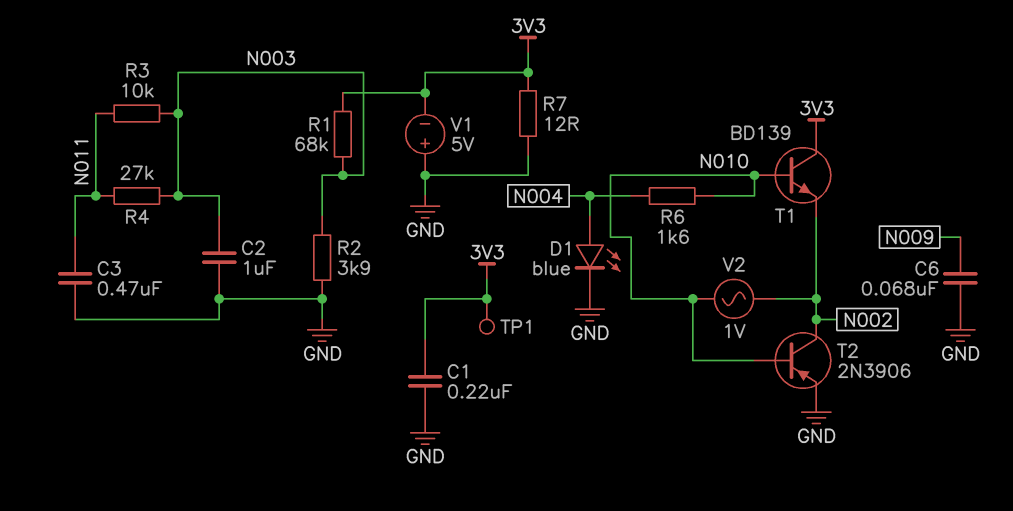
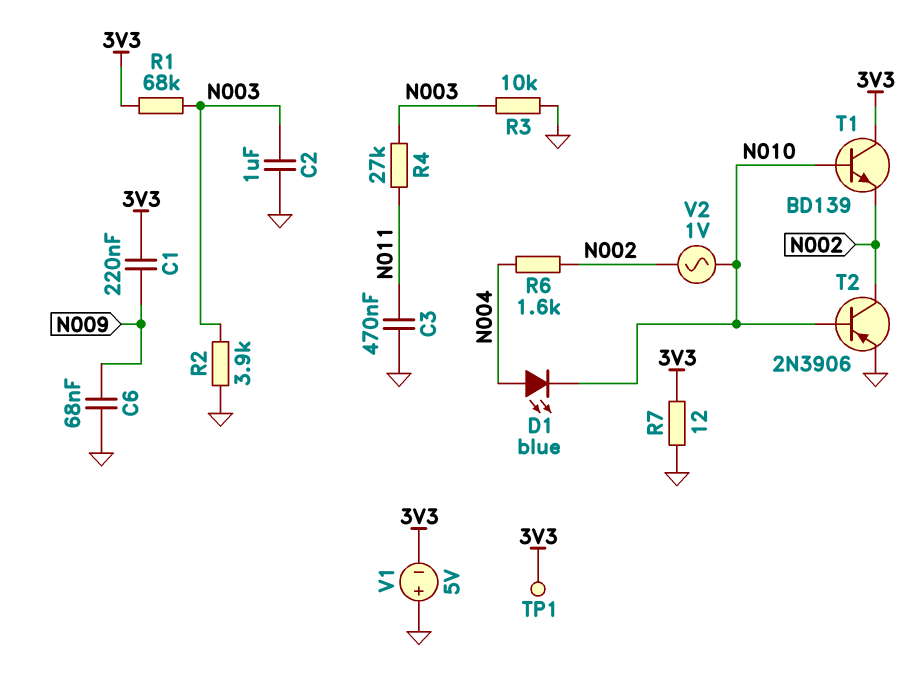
C1: 220nF (3V3, GND) -> 220nF (3V3, N009)
D1: LED blue (A N004, K GND) -> LED blue (A N004, K N010)
R3: 10k (N003, N011) -> 10k (GND, N003)
R6: 1.6k (N004, N010) -> 1.6k (N002, N004)

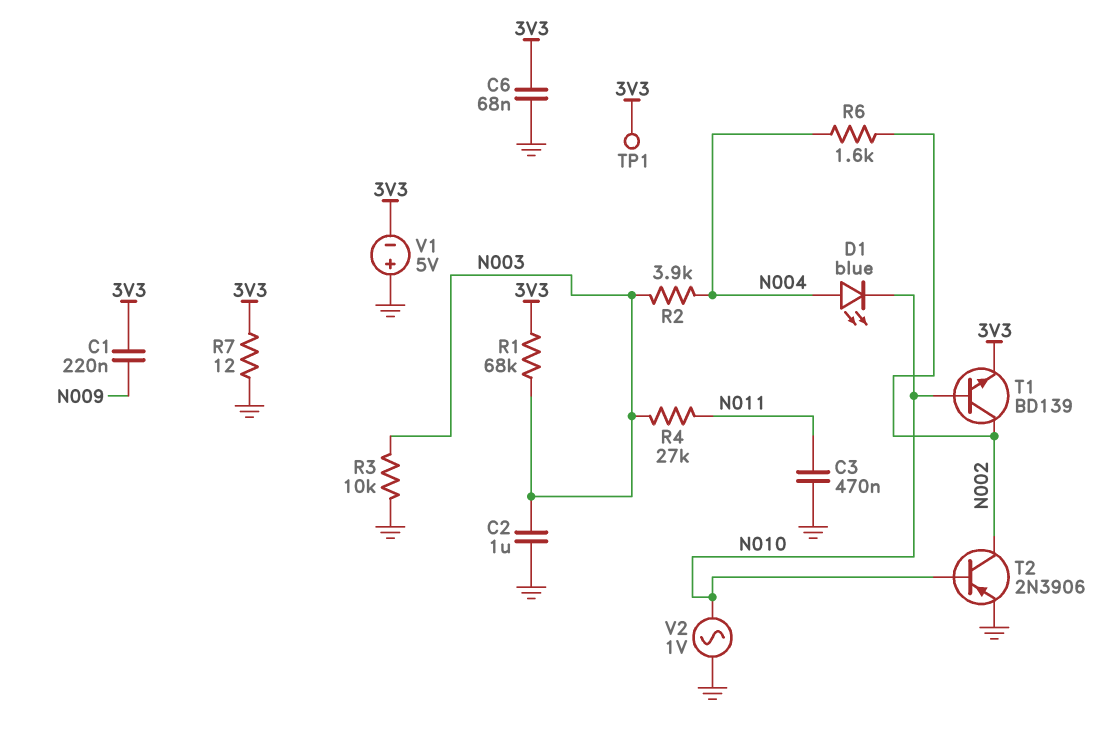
C6: 68nF (GND, N009) -> 68nF (3V3, GND)
R2: 3.9k (GND, N003) -> 3.9k (N003, N004)
T1: NPN BD139 (B N010, C 3V3, E N002) -> NPN BD139 (B N010, C N002, E 3V3)
V2: AC 1V (N002, N010) -> AC 1V (GND, N010)

